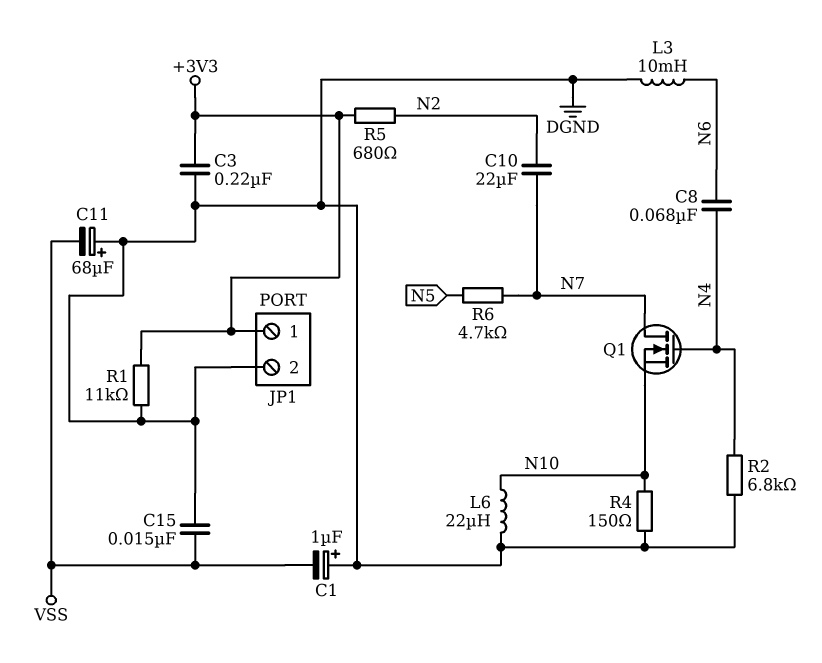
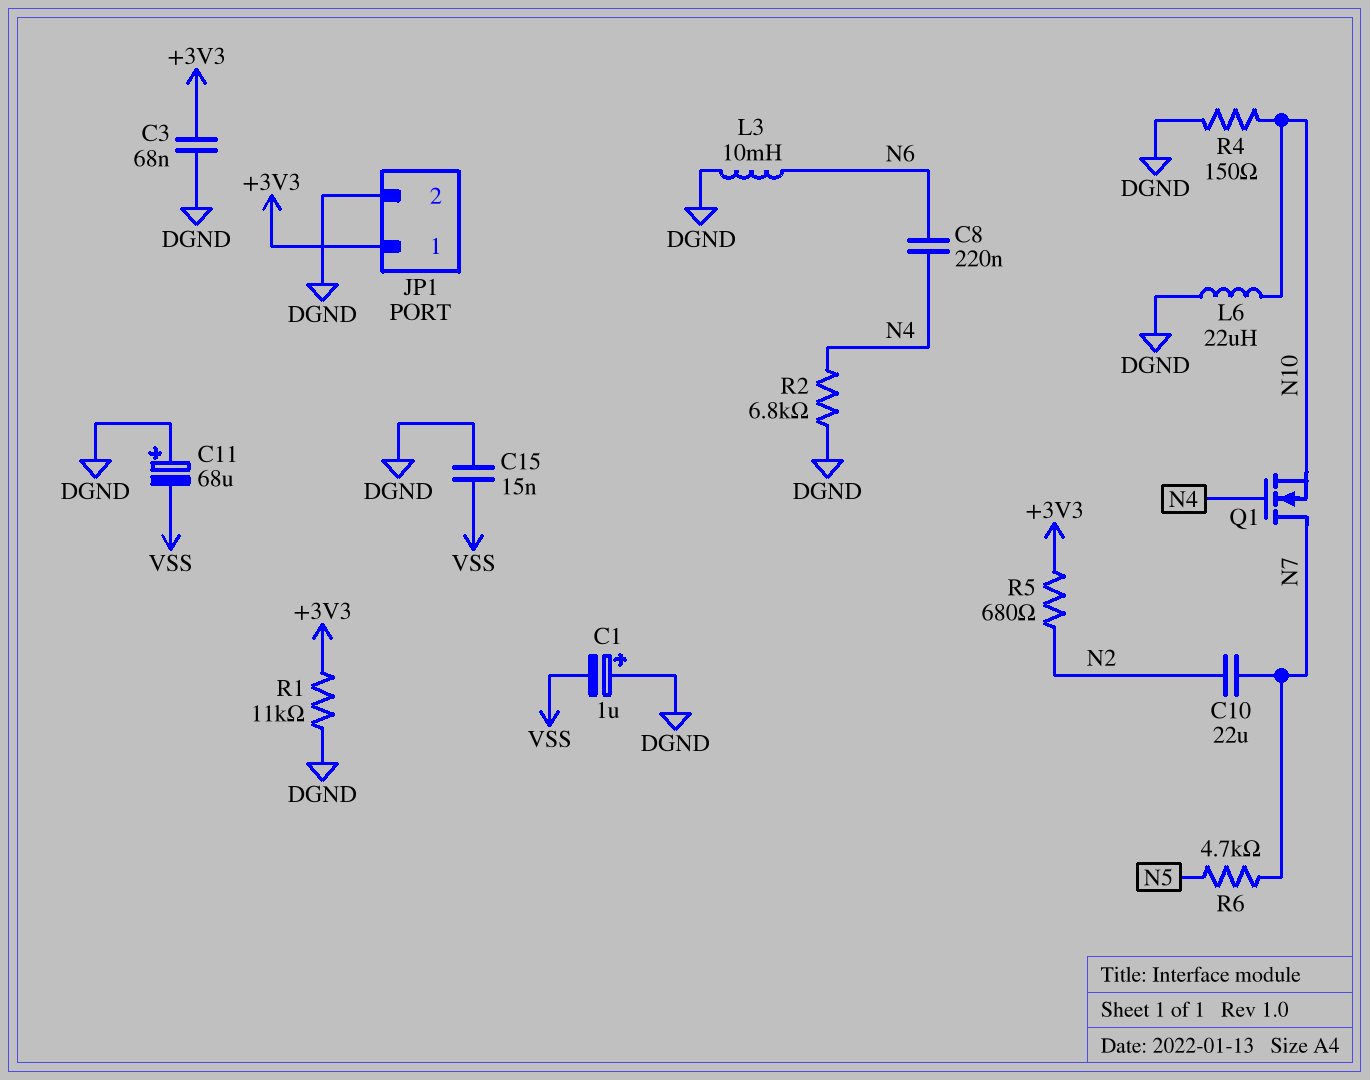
C3: 220nF (+3V3, DGND) -> 68nF (+3V3, DGND)
C8: 68nF (N4, N6) -> 220nF (N4, N6)

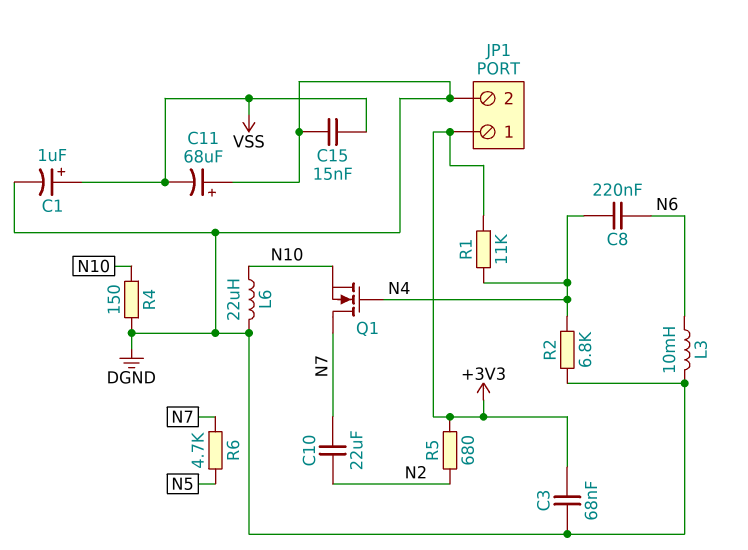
C1: 1uF (plus DGND, minus VSS) -> 1uF (plus VSS, minus DGND)
R1: 11k (+3V3, DGND) -> 11k (+3V3, N4)

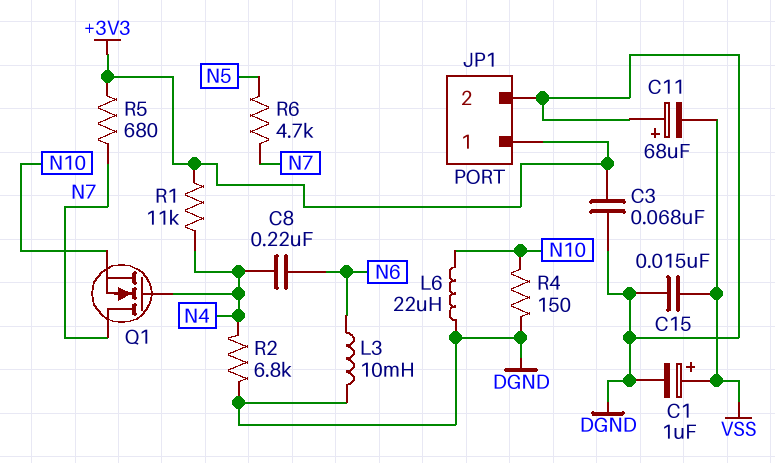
C10: 22uF (N2, N7) -> none
R5: 680 (+3V3, N2) -> 680 (+3V3, N7)

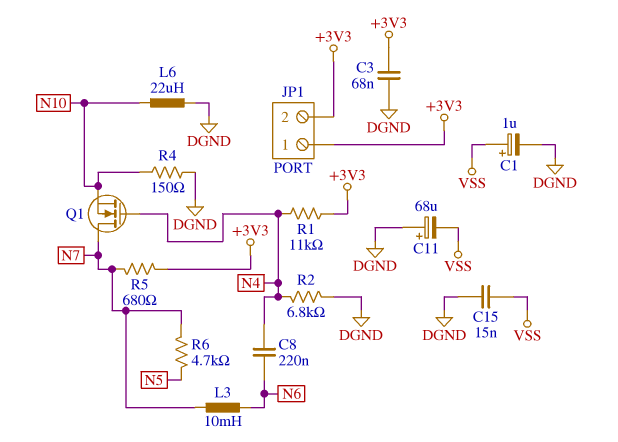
JP1 pin 2: DGND -> +3V3
L3: 10mH (DGND, N6) -> 10mH (N6, N7)

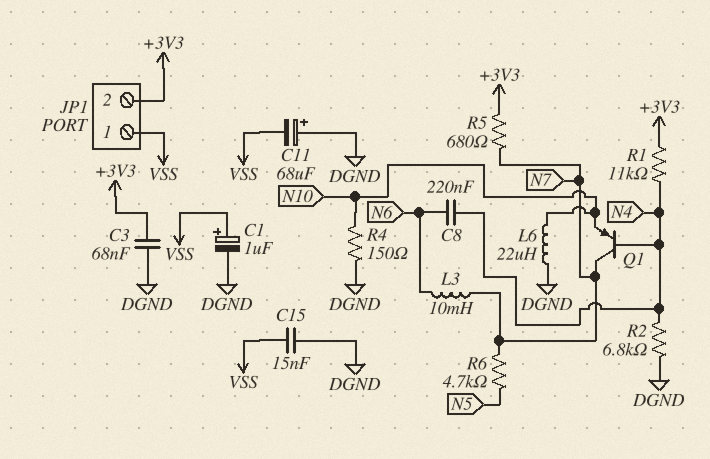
JP1 pin 1: +3V3 -> VSS
Q1: NMOS (G N4, D N7, S N10) -> PNP (B N4, C N7, E N10)

